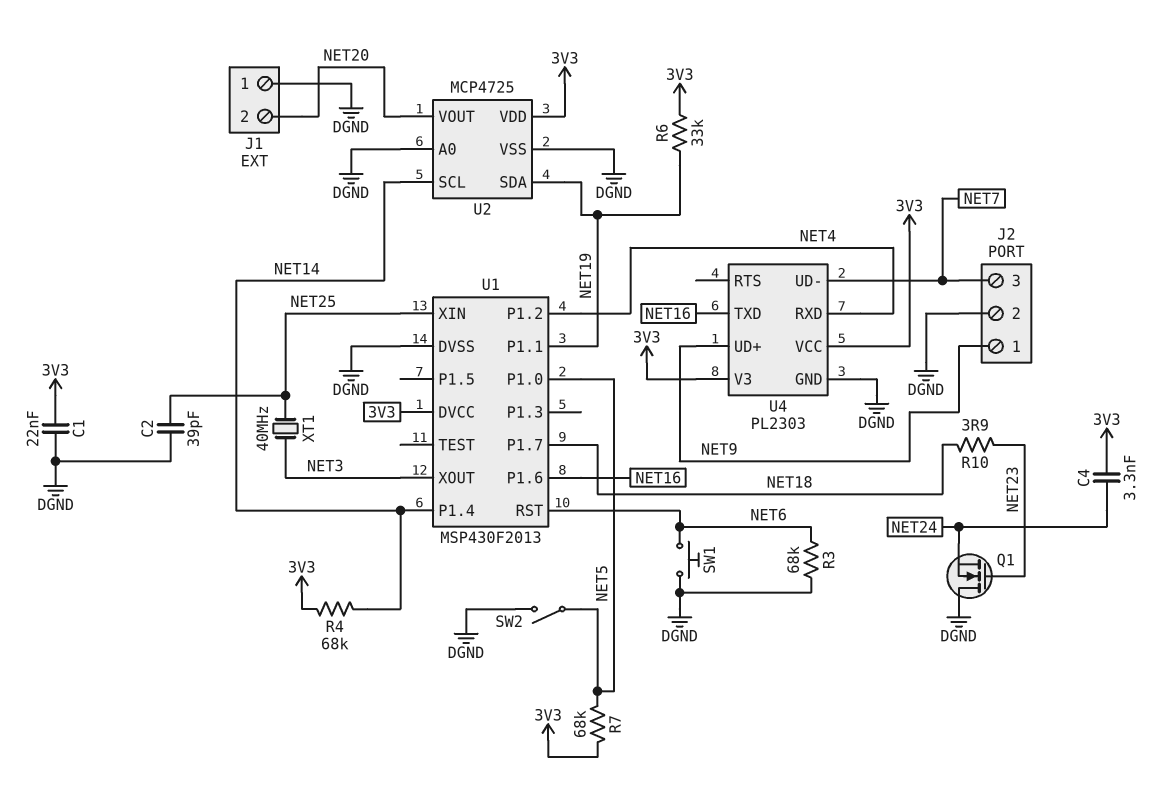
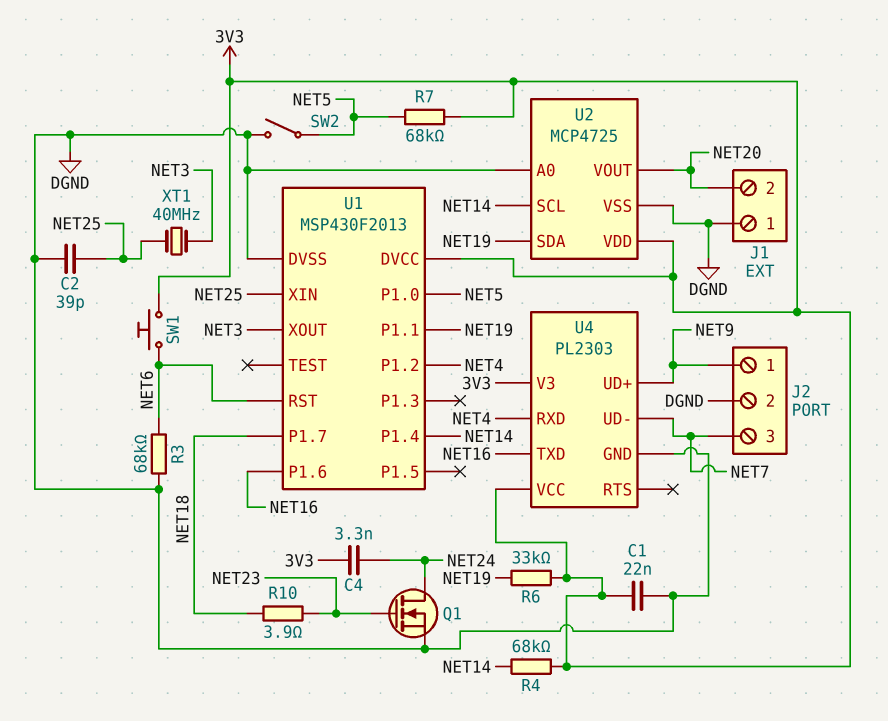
Q1: NMOS (G NET23, D DGND, S NET24) -> NMOS (G NET23, D NET24, S DGND)
SW1: button (DGND, NET6) -> button (3V3, NET6)

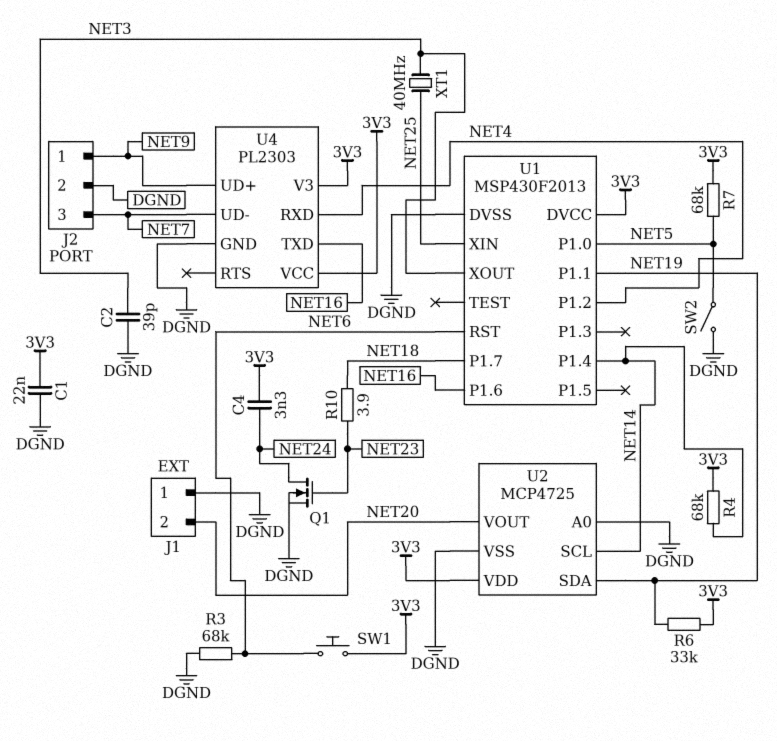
C2: 39pF (DGND, NET25) -> 39pF (DGND, NET3)

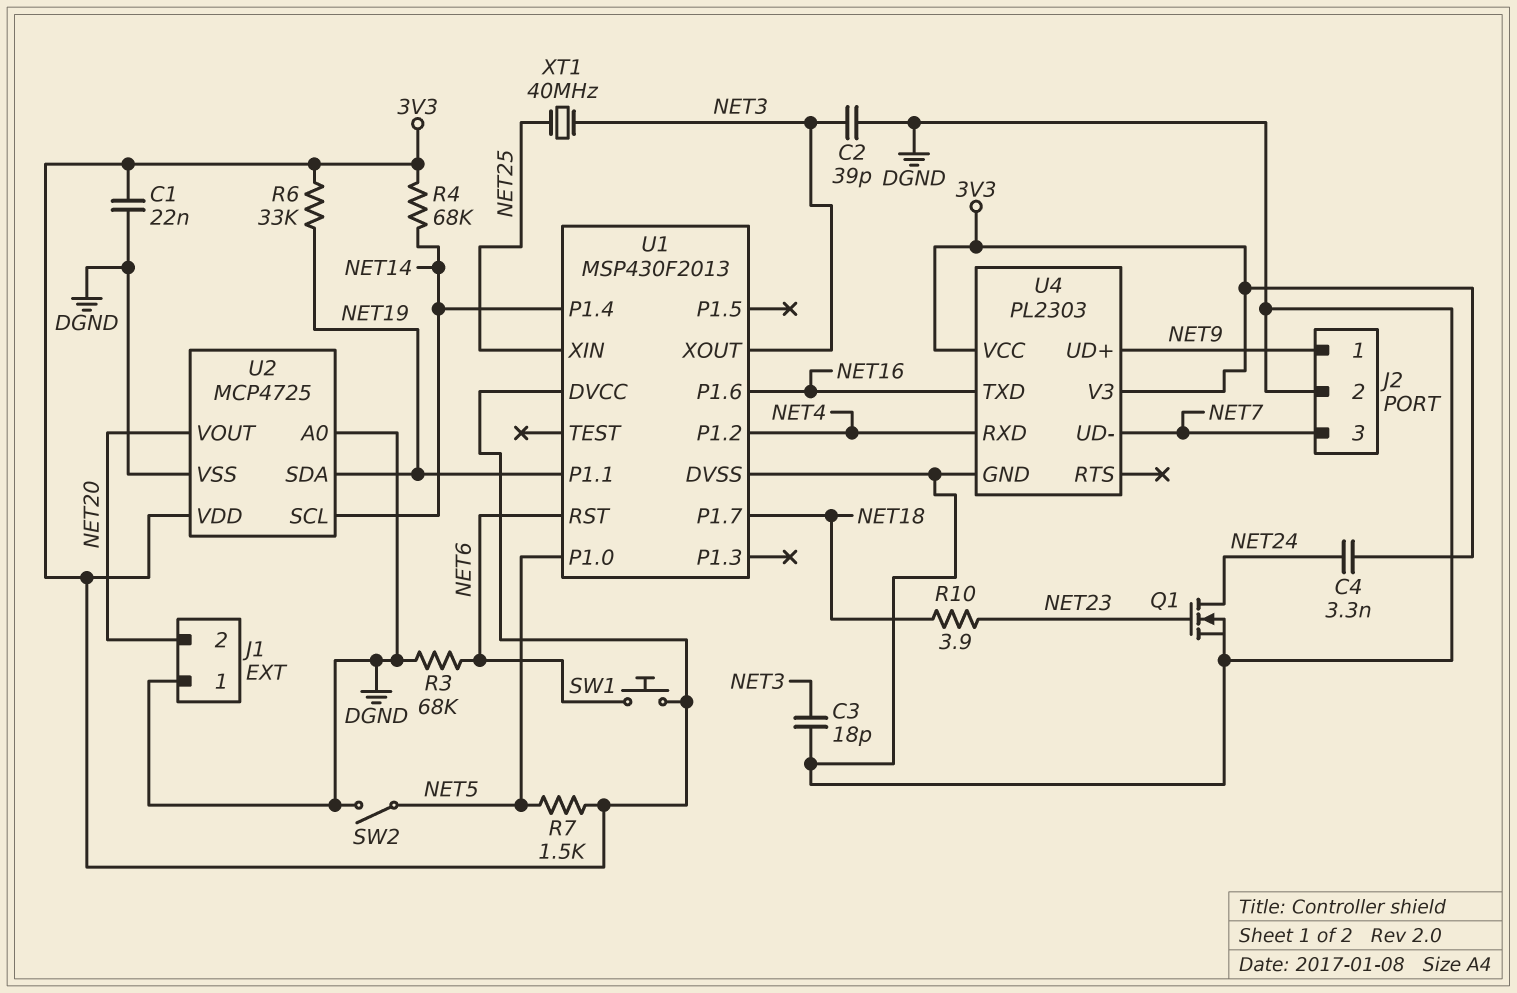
C3: none -> 18pF (DGND, NET3)
R7: 68k (3V3, NET5) -> 1.5k (3V3, NET5)

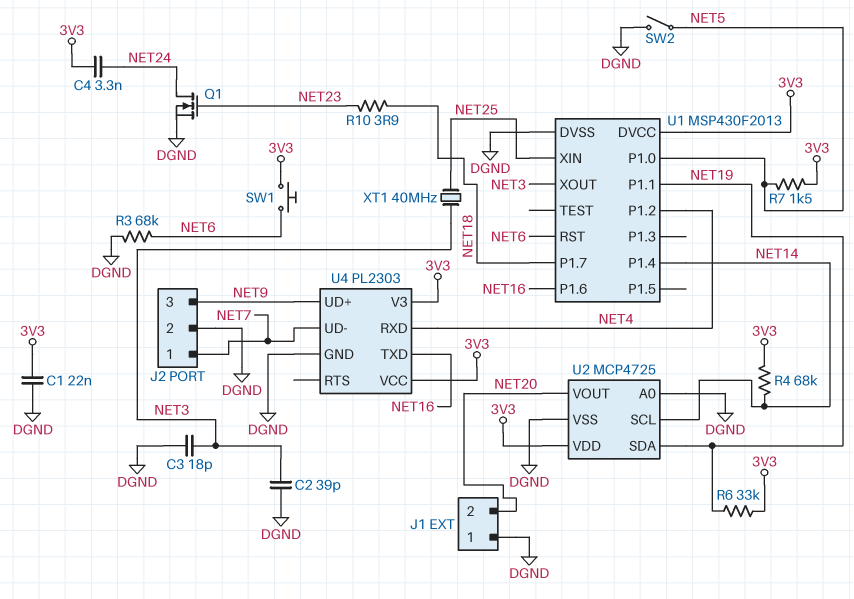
J2 pin 1: NET9 -> NET7
J2 pin 3: NET7 -> NET9

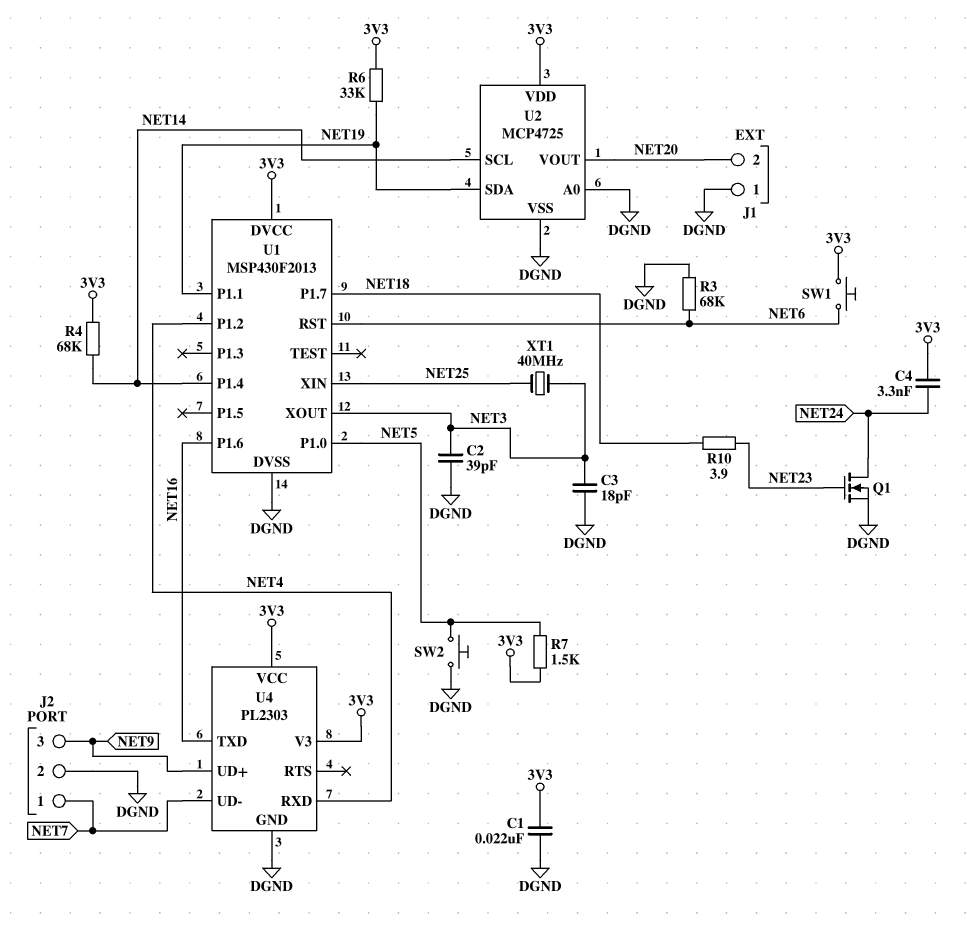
SW2: switch (DGND, NET5) -> button (DGND, NET5)

